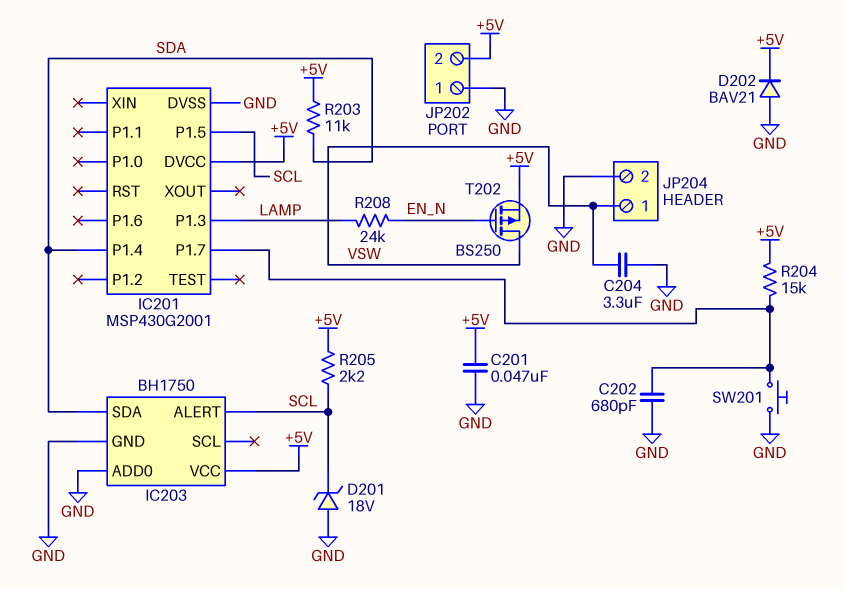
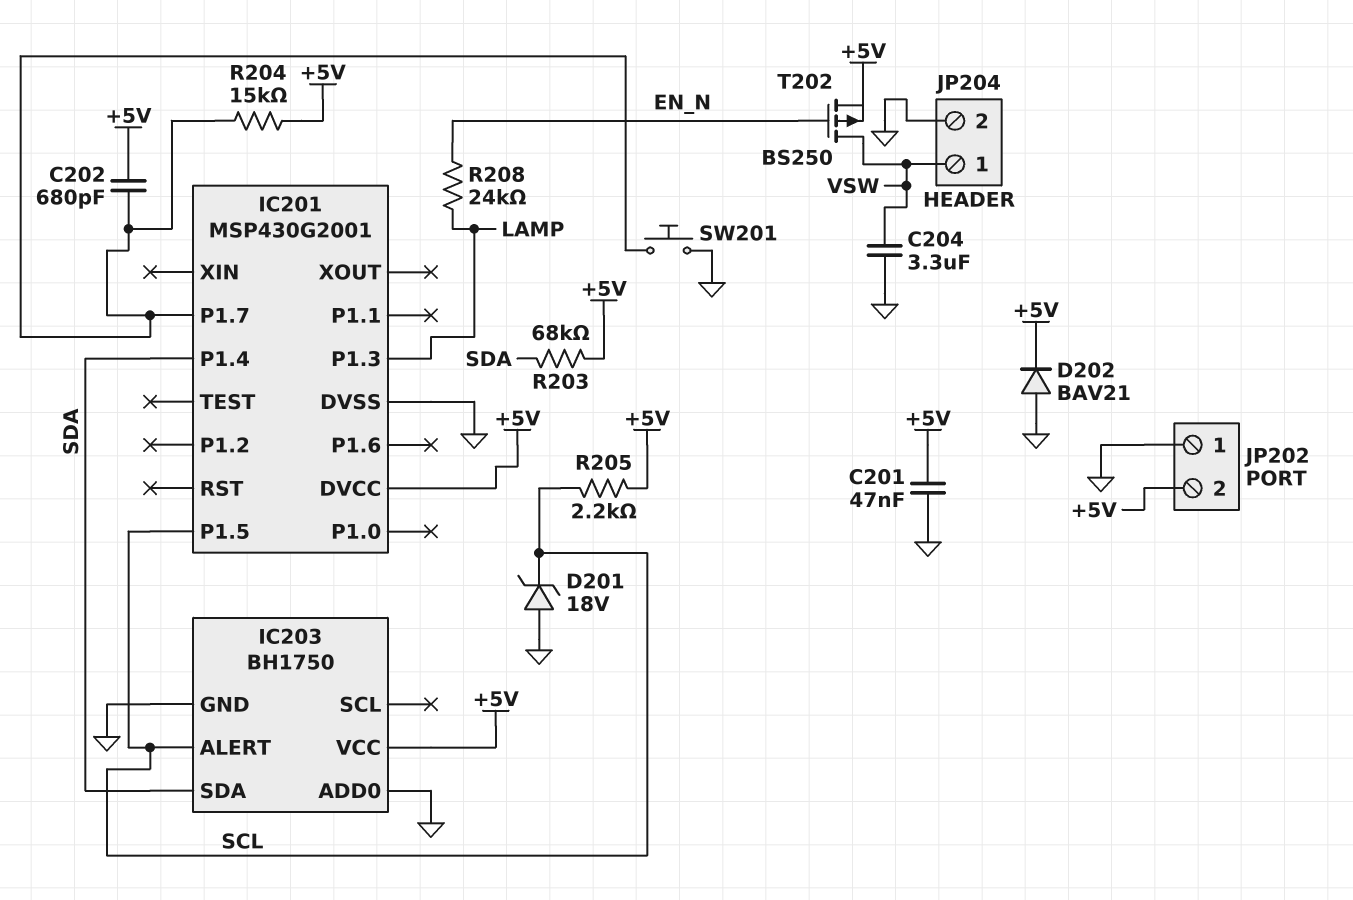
C202: 680pF (GND, IC201/P1.7) -> 680pF (+5V, IC201/P1.7)
R203: 11k (+5V, SDA) -> 68k (+5V, SDA)

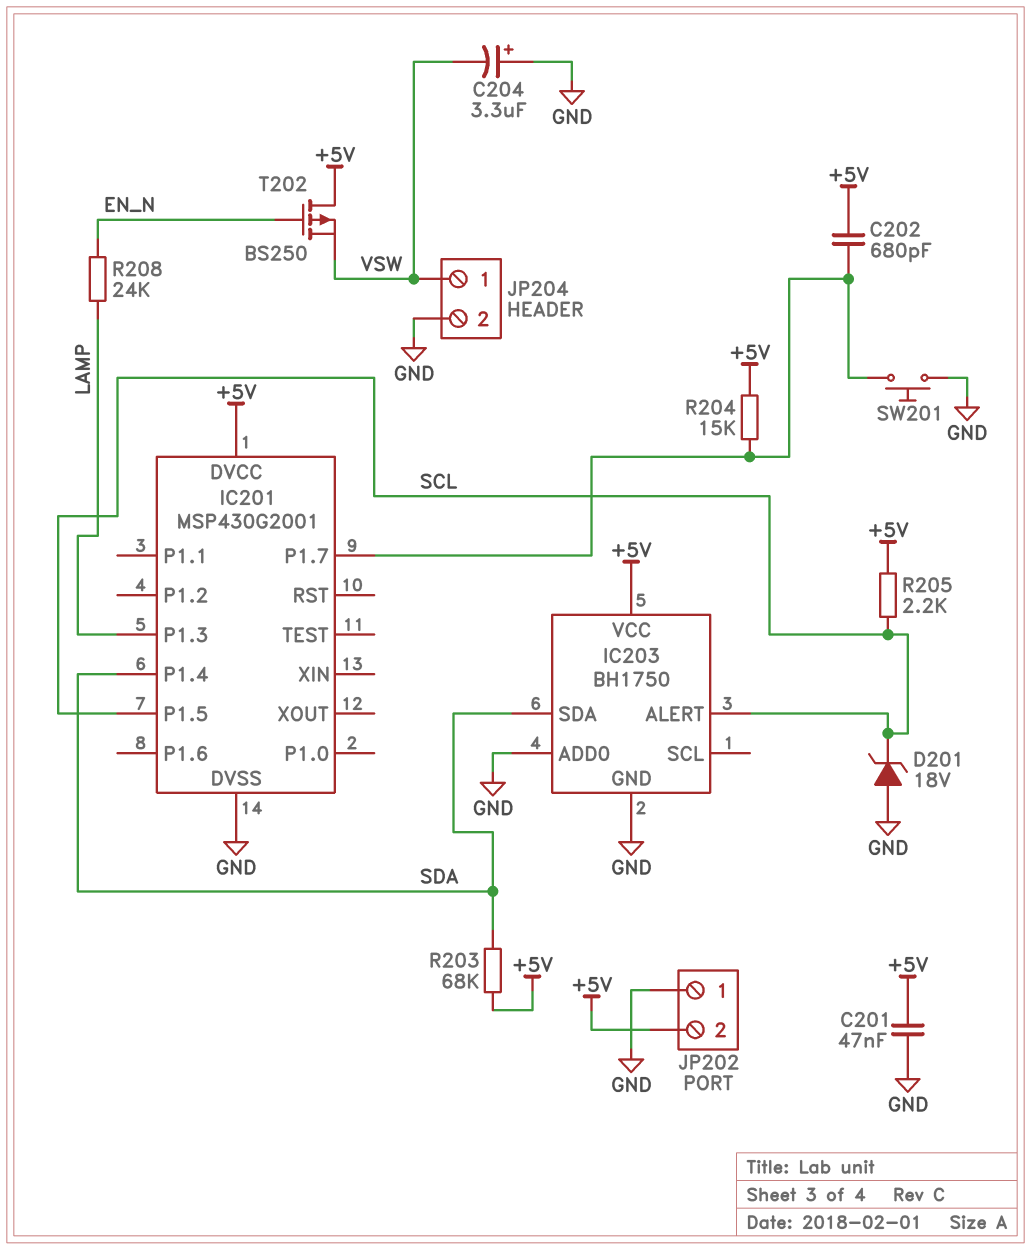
C204: 3.3uF (GND, VSW) -> 3.3uF (plus GND, minus VSW)
D202: diode BAV21 (A GND, K +5V) -> none
T202: PMOS BS250 (G EN_N, D VSW, S +5V) -> PMOS BS250 (G EN_N, D +5V, S VSW)

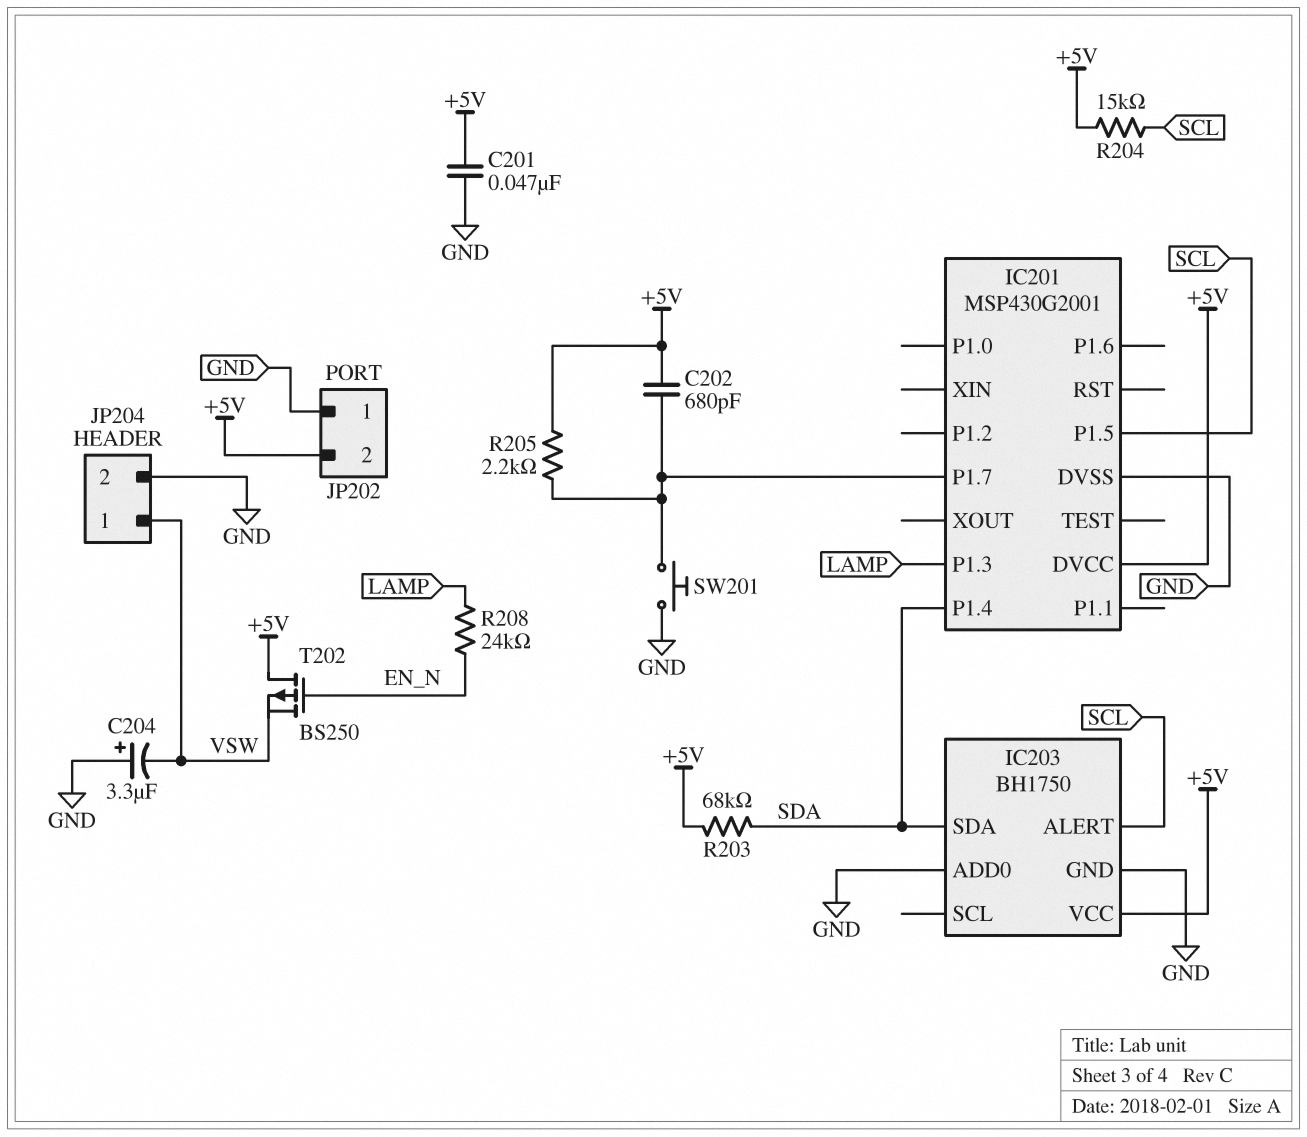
D201: zener 18V (A GND, K SCL) -> none
R204: 15k (+5V, IC201/P1.7) -> 15k (+5V, SCL)
R205: 2.2k (+5V, SCL) -> 2.2k (+5V, IC201/P1.7)

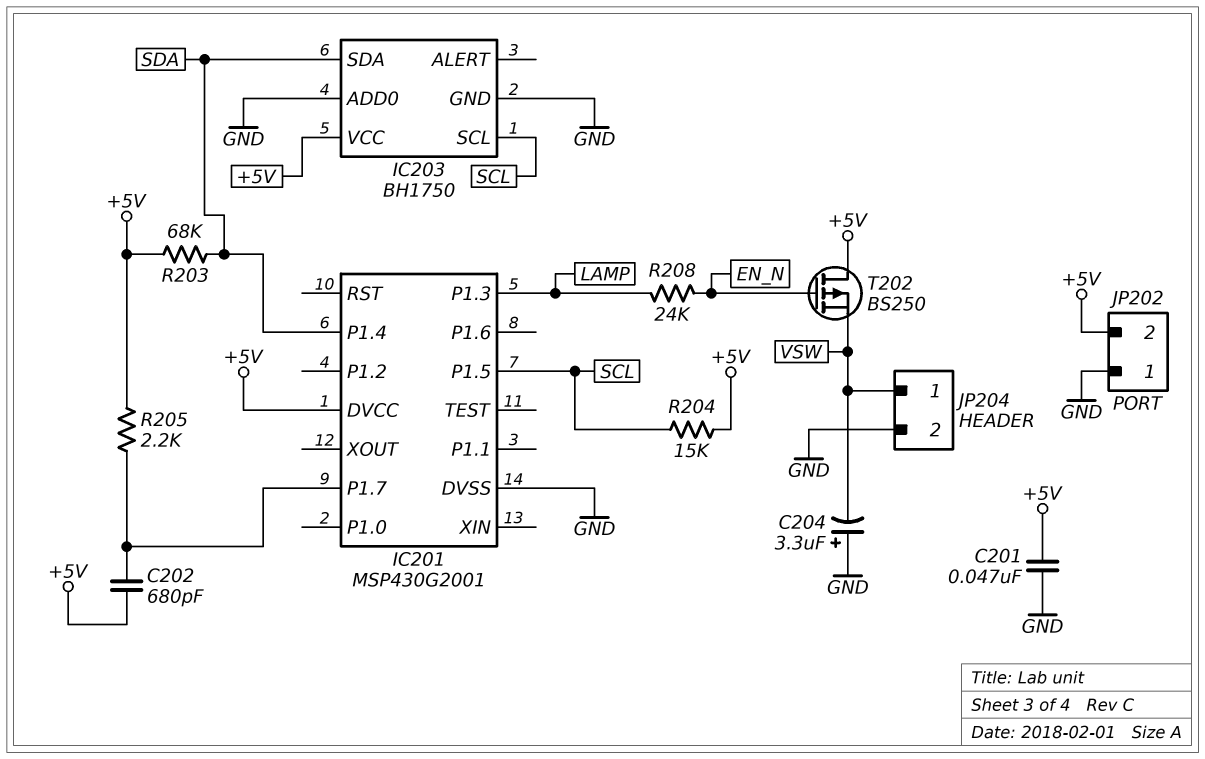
IC203 pin ALERT: SCL -> none
IC203 pin SCL: none -> SCL
SW201: button (GND, IC201/P1.7) -> none

